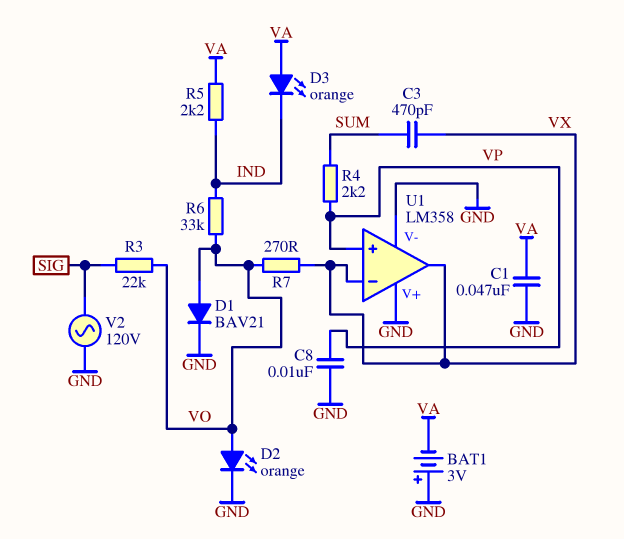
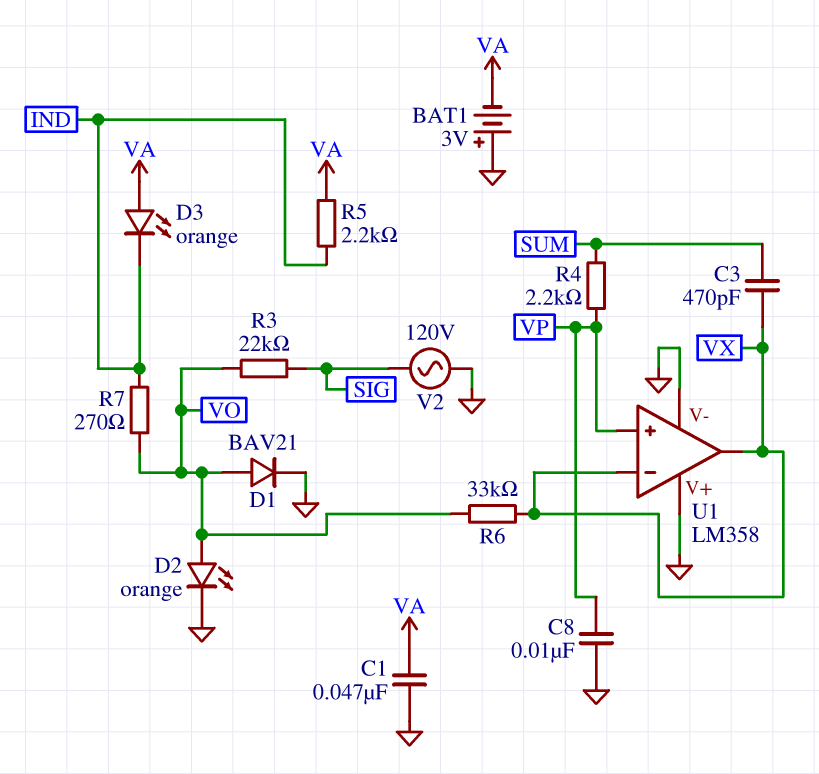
R6: 33k (IND, VO) -> 33k (VO, VX)
R7: 270 (VO, VX) -> 270 (IND, VO)

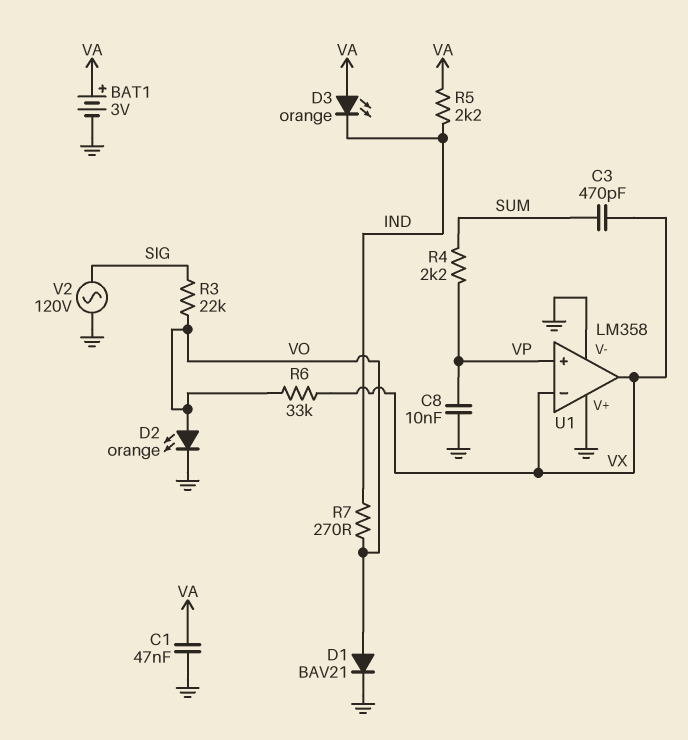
BAT1: 3V (plus GND, minus VA) -> 3V (plus VA, minus GND)

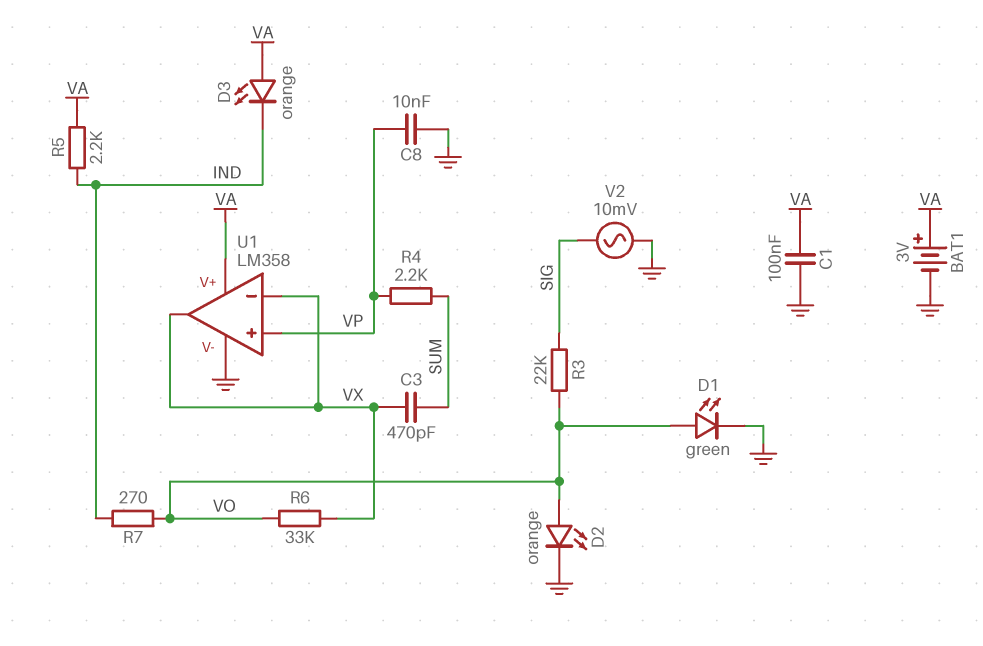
C1: 47nF (GND, VA) -> 100nF (GND, VA)
D1: diode BAV21 (A VO, K GND) -> LED green (A VO, K GND)
U1 pin V+: GND -> VA
V2: AC 120V (GND, SIG) -> AC 10mV (GND, SIG)

